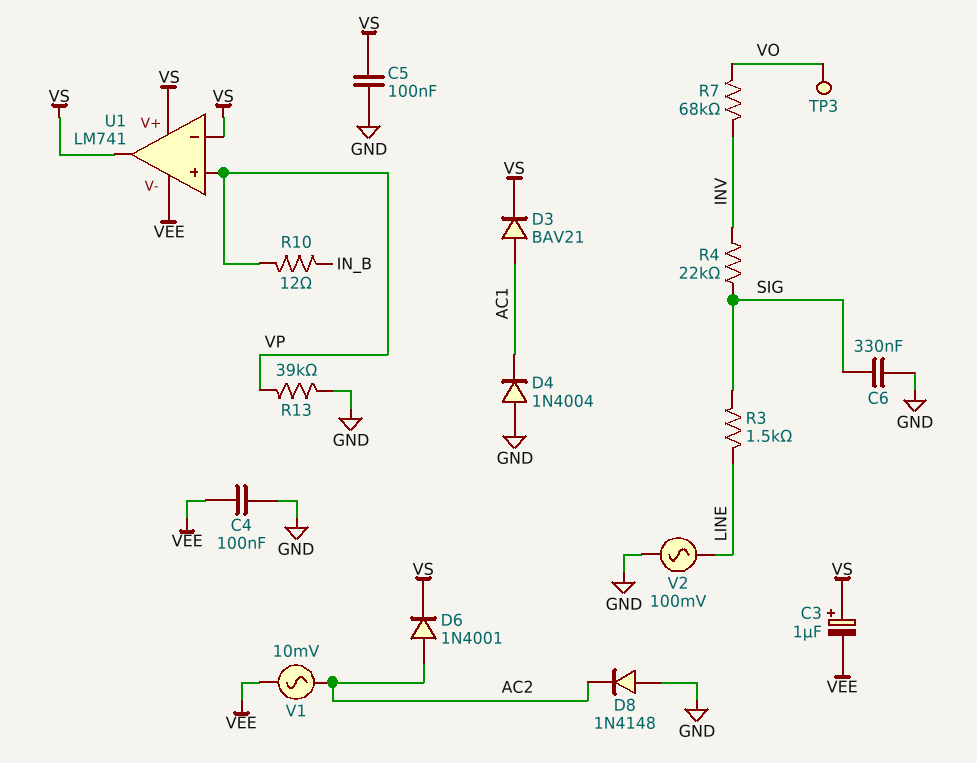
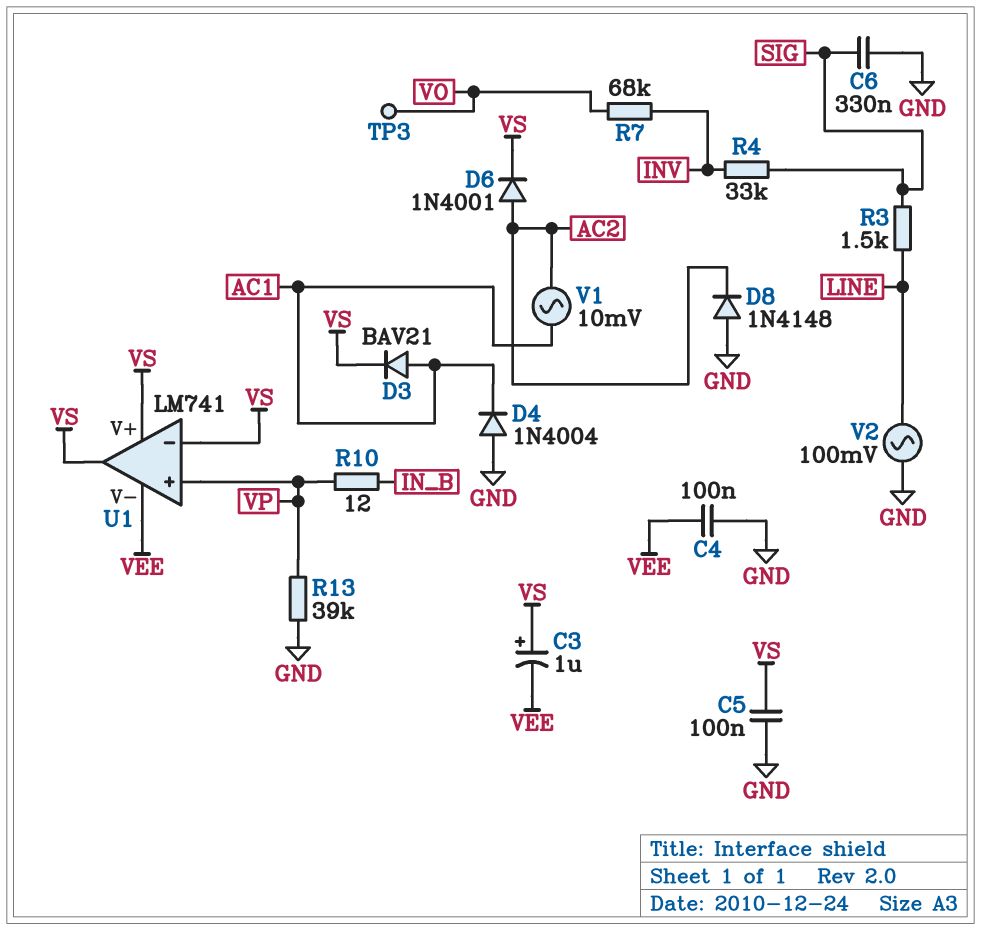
R4: 22k (INV, SIG) -> 33k (INV, SIG)
V1: AC 10mV (AC2, VEE) -> AC 10mV (AC1, AC2)

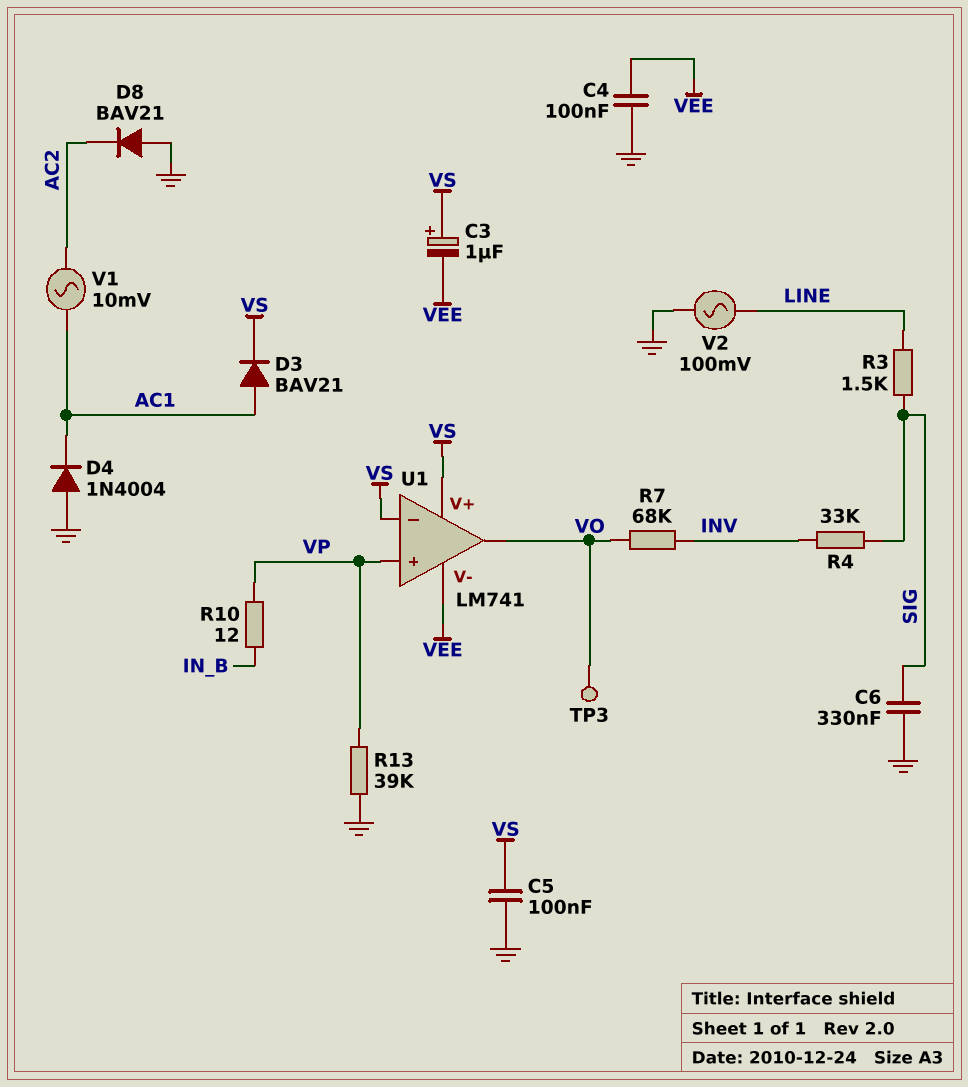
D6: diode 1N4001 (A AC2, K VS) -> none
D8: diode 1N4148 (A GND, K AC2) -> diode BAV21 (A GND, K AC2)
U1 pin out: VS -> VO

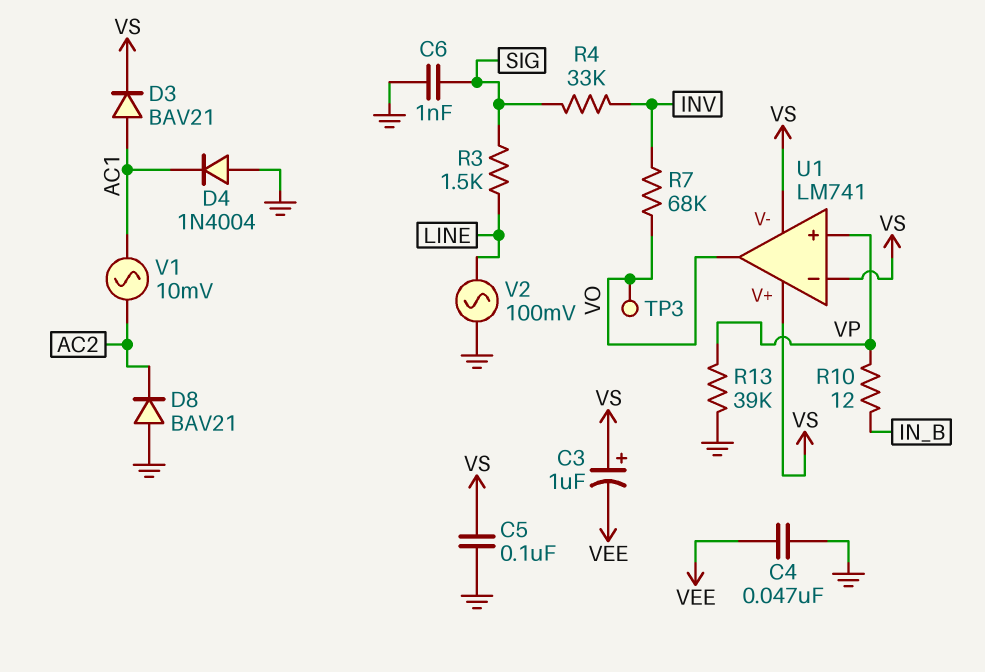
C4: 100nF (GND, VEE) -> 47nF (GND, VEE)
C6: 330nF (GND, SIG) -> 1nF (GND, SIG)
U1 pin V-: VEE -> VS

